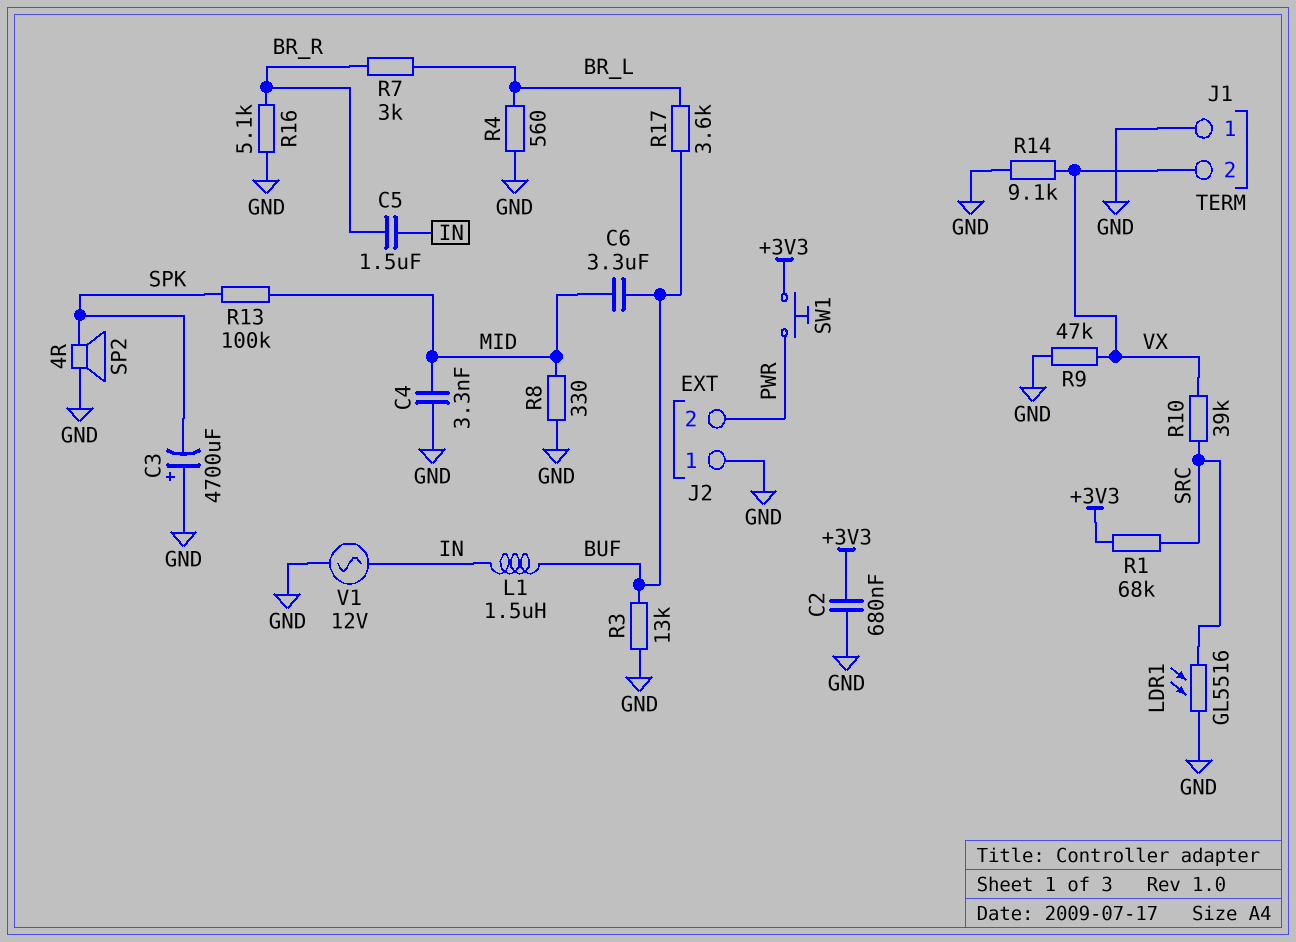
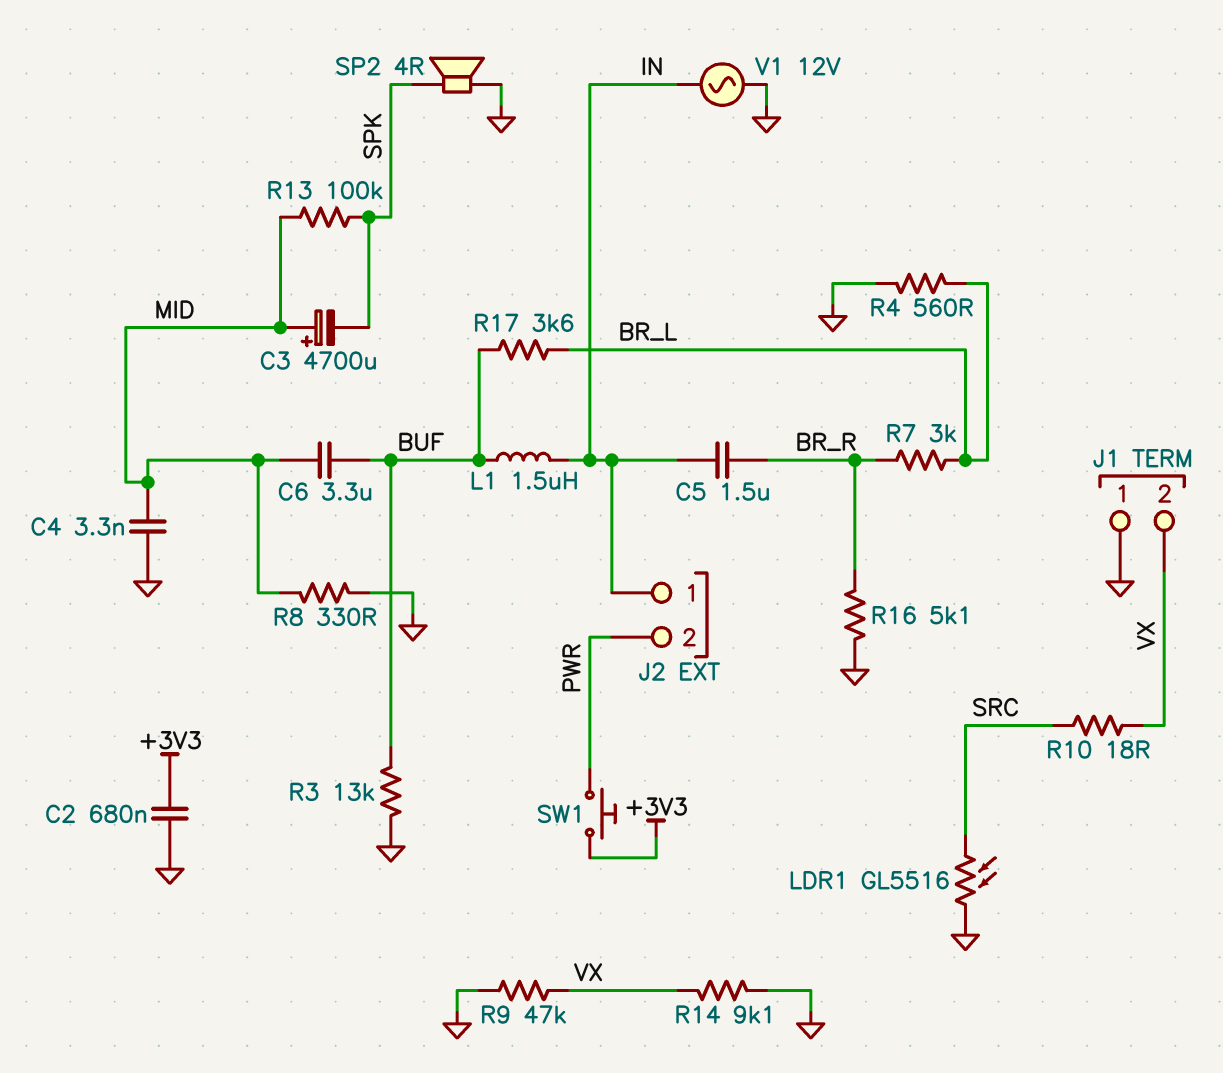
C3: 4700uF (plus GND, minus SPK) -> 4700uF (plus MID, minus SPK)
J2 pin 1: GND -> IN
R1: 68k (+3V3, SRC) -> none
R10: 39k (SRC, VX) -> 18 (SRC, VX)

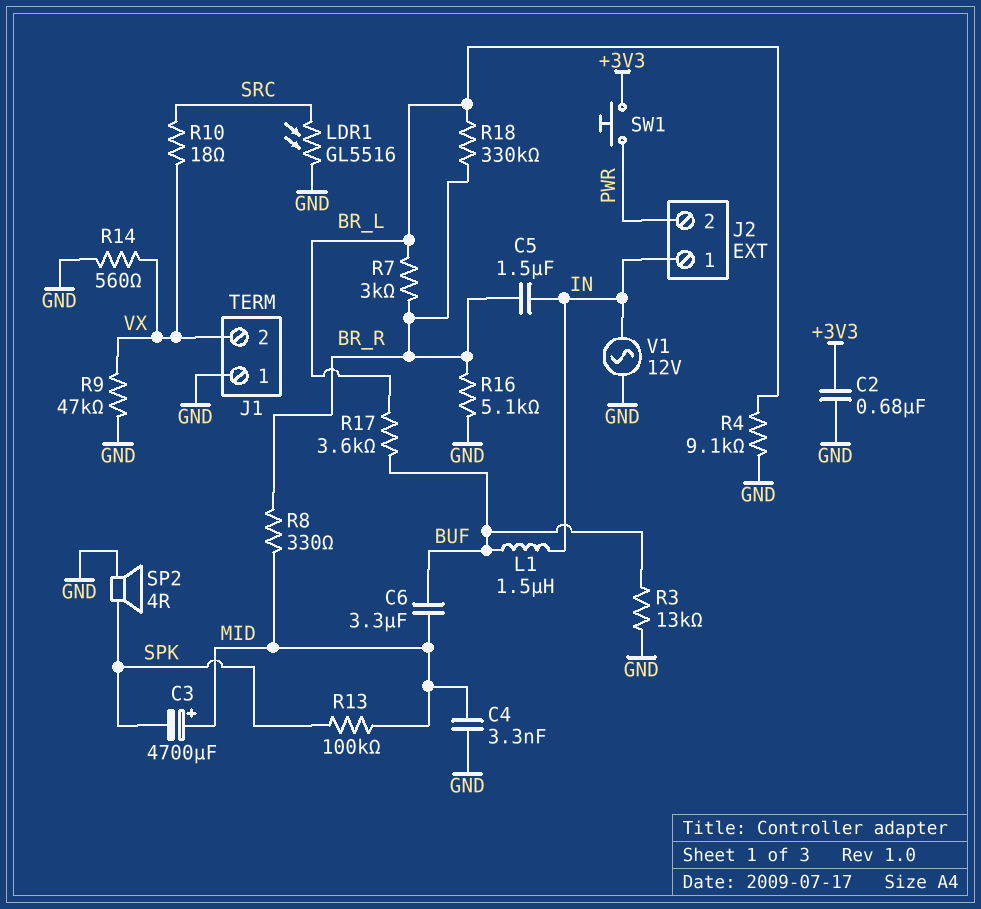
R4: 560 (BR_L, GND) -> 9.1k (BR_L, GND)
R8: 330 (GND, MID) -> 330 (BR_R, MID)
R14: 9.1k (GND, VX) -> 560 (GND, VX)
R18: none -> 330k (BR_L, BR_R)

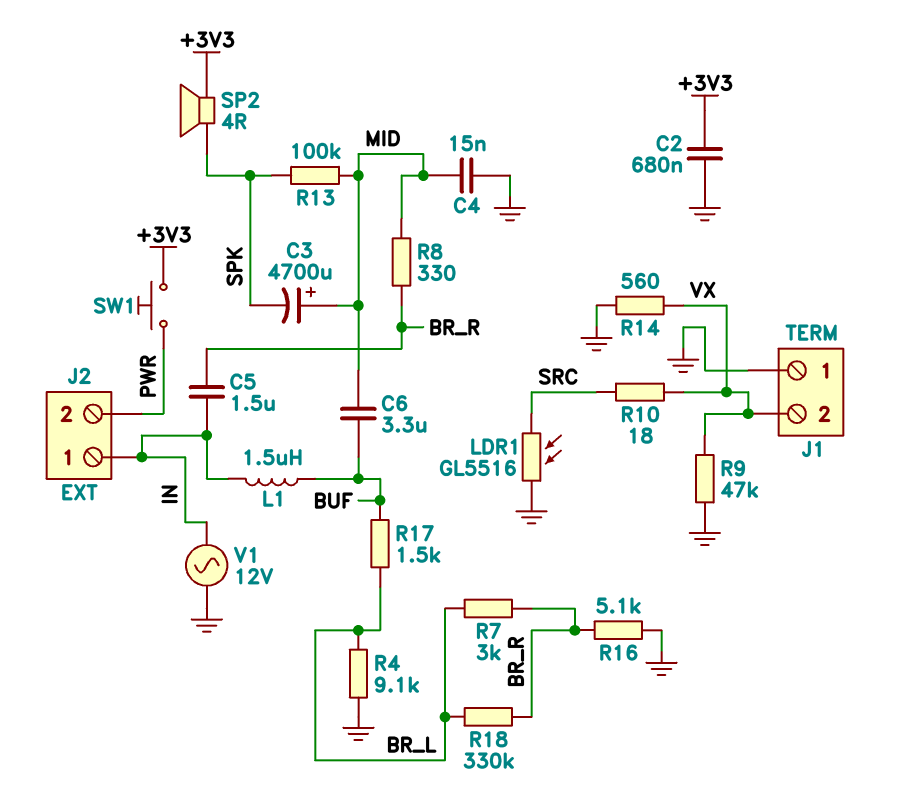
C4: 3.3nF (GND, MID) -> 15nF (GND, MID)
R3: 13k (BUF, GND) -> none
R17: 3.6k (BR_L, BUF) -> 1.5k (BR_L, BUF)
SP2: speaker 4R (GND, SPK) -> speaker 4R (+3V3, SPK)

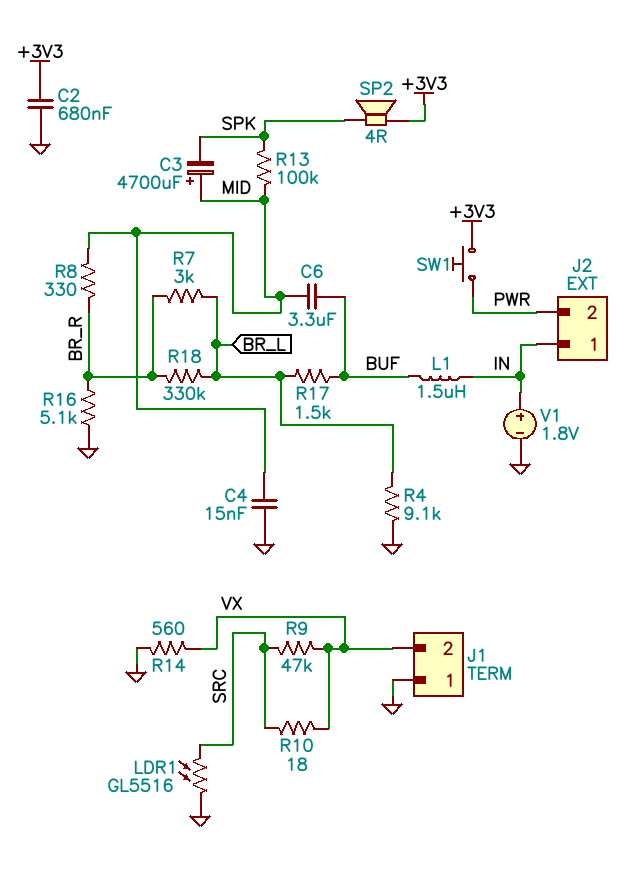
C5: 1.5uF (BR_R, IN) -> none
R9: 47k (GND, VX) -> 47k (SRC, VX)
V1: AC 12V (GND, IN) -> 1.8V (plus IN, minus GND)

